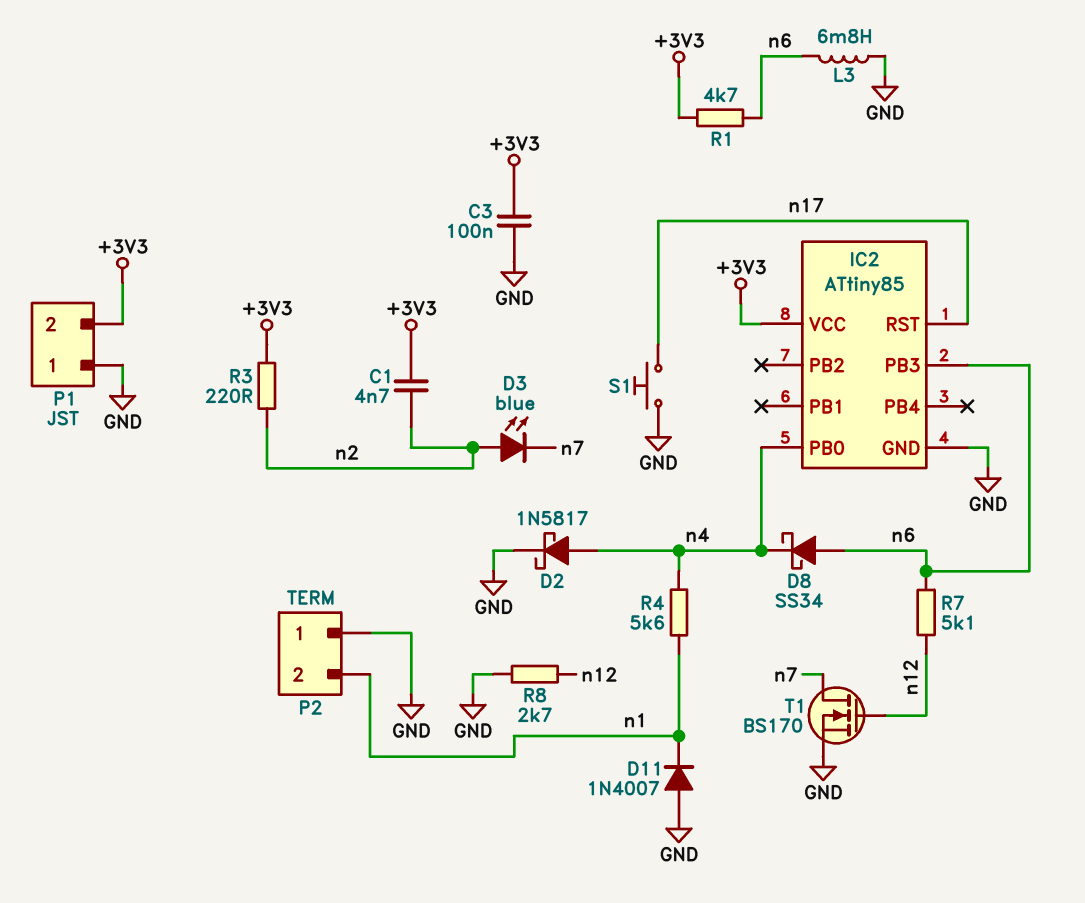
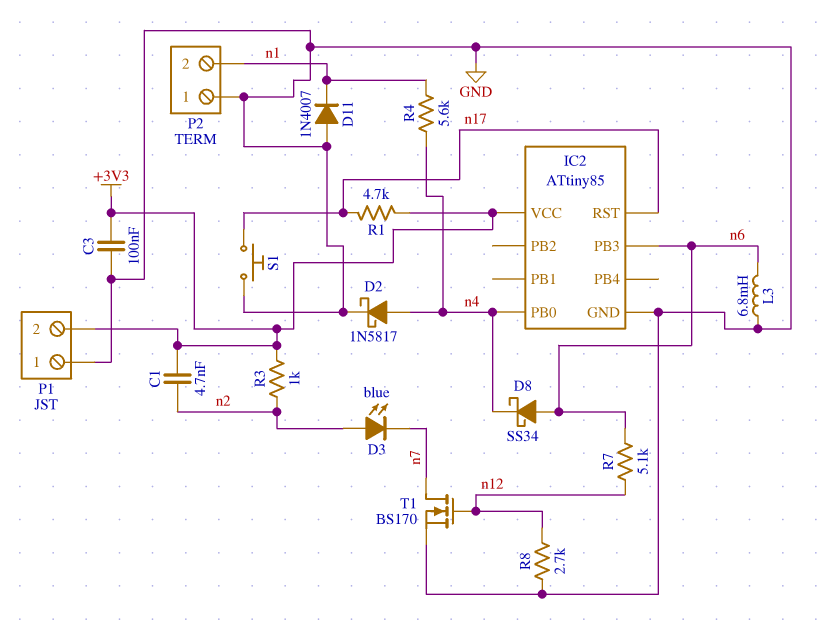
R1: 4.7k (+3V3, n6) -> 4.7k (+3V3, n17)
R3: 220 (+3V3, n2) -> 1k (+3V3, n2)

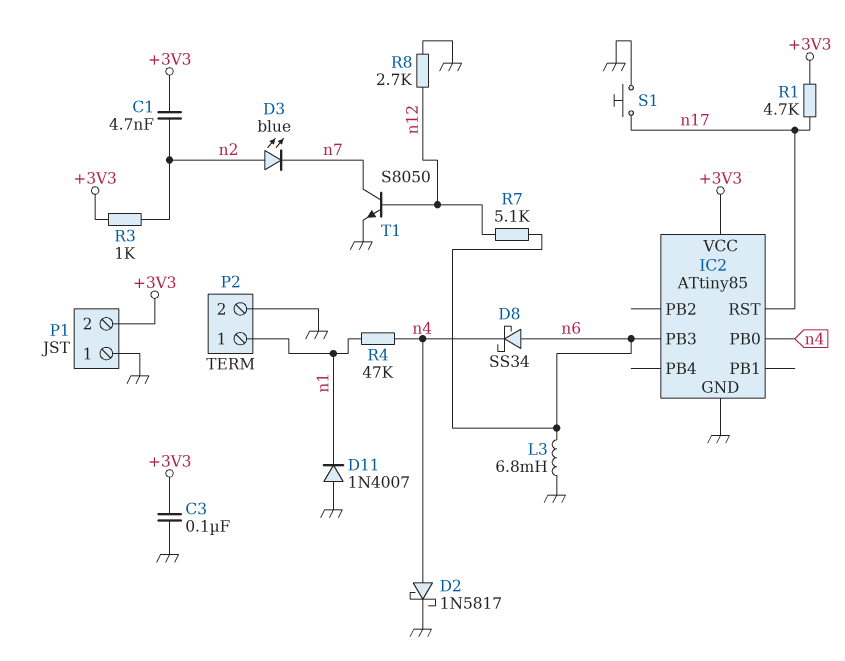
P2 pin 1: GND -> n1
P2 pin 2: n1 -> GND
R4: 5.6k (n1, n4) -> 47k (n1, n4)
T1: NMOS BS170 (G n12, D n7, S GND) -> NPN S8050 (B n12, C n7, E GND)

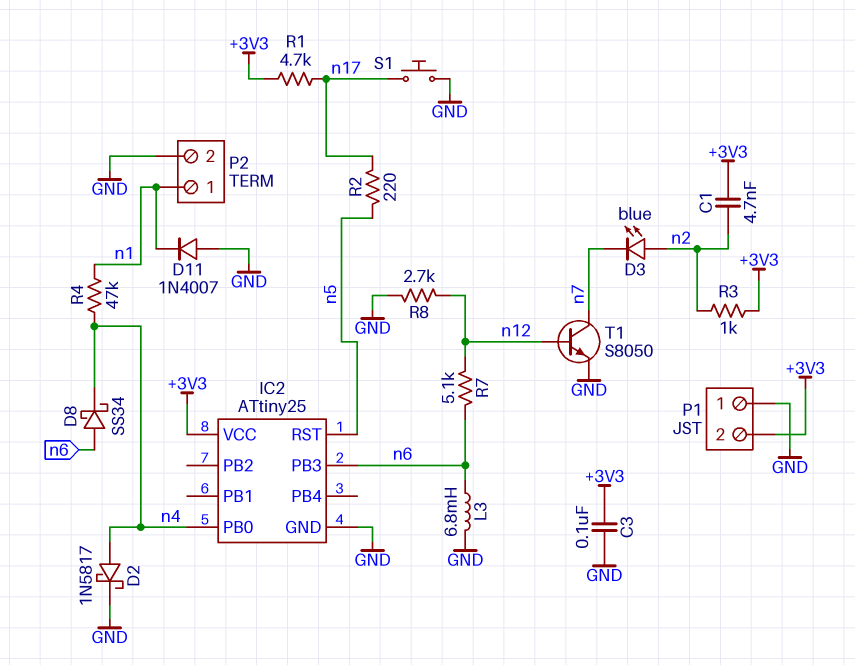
IC2: ATtiny85 -> ATtiny25
IC2 pin RST: n17 -> n5
R2: none -> 220 (n5, n17)

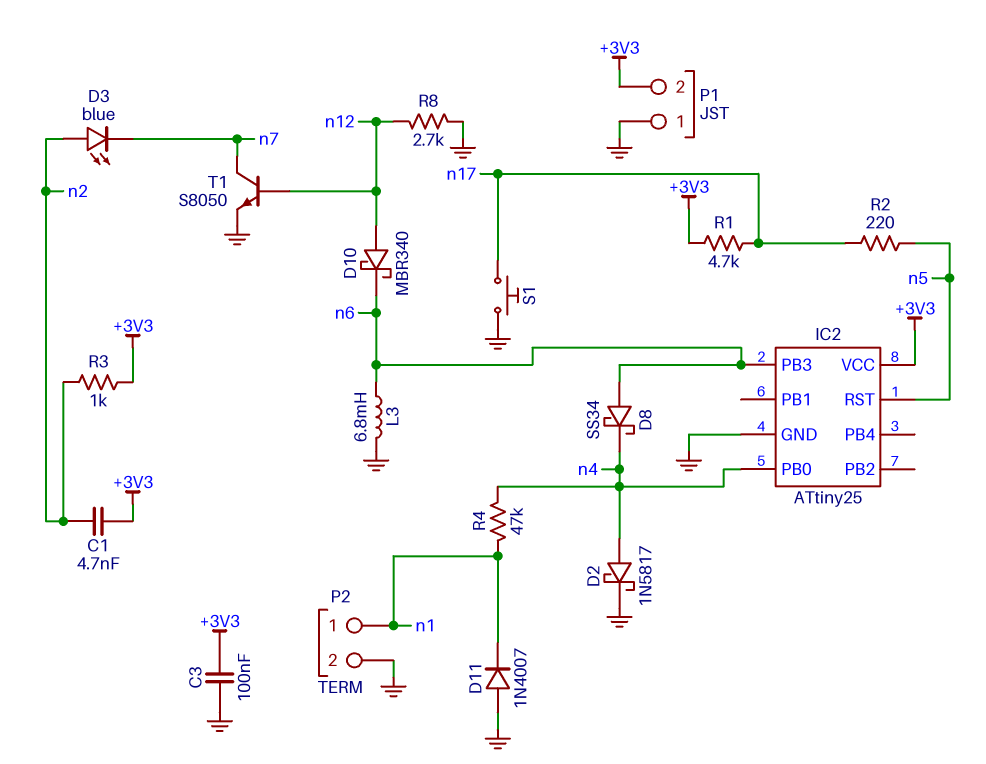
D10: none -> schottky MBR340 (A n12, K n6)
R7: 5.1k (n6, n12) -> none

